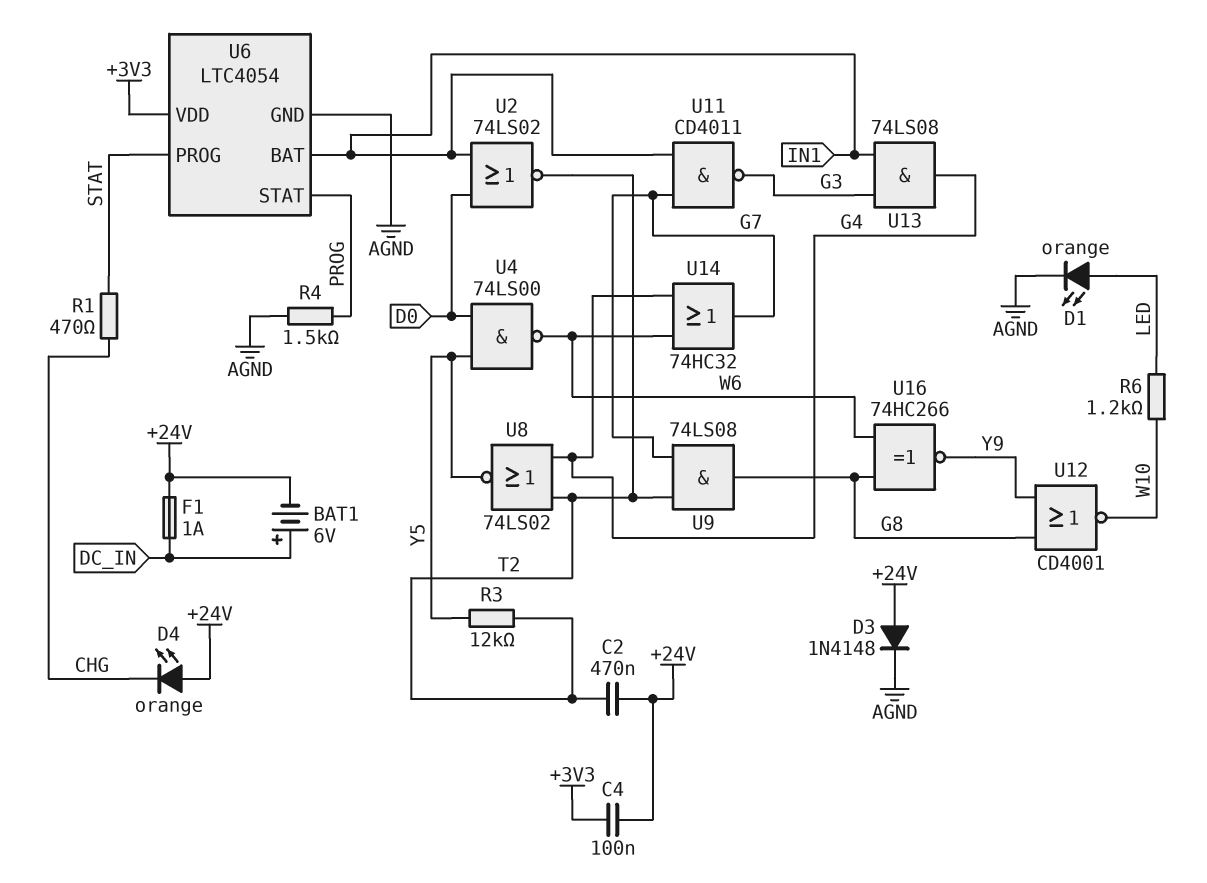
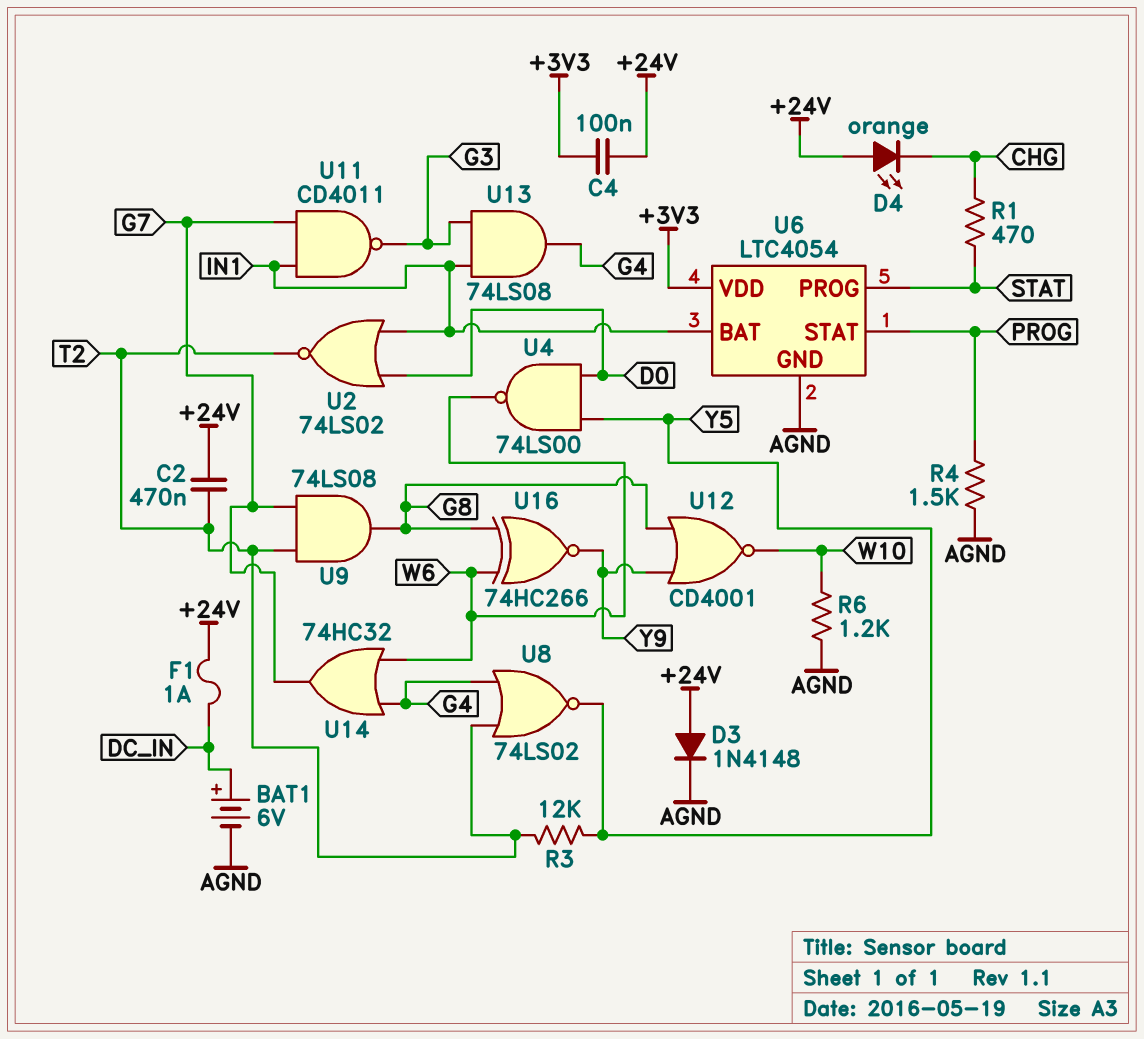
BAT1: 6V (plus DC_IN, minus +24V) -> 6V (plus DC_IN, minus AGND)
D1: LED orange (A LED, K AGND) -> none
R6: 1.2k (LED, W10) -> 1.2k (AGND, W10)

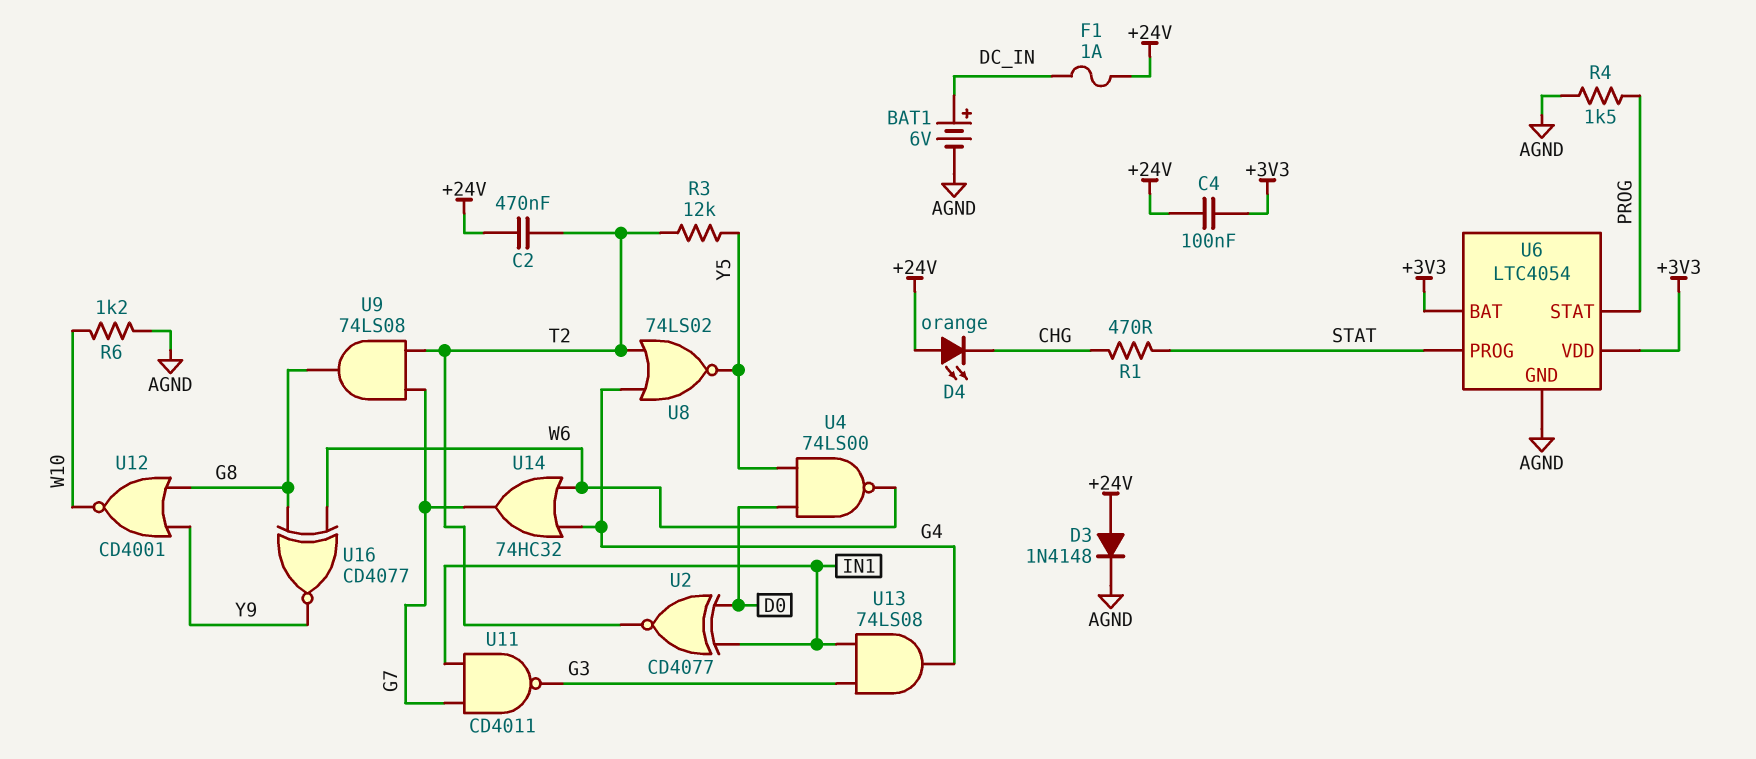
U2: NOR 74LS02 (in D0, in IN1, out T2) -> XNOR CD4077 (in D0, in IN1, out T2)
U6 pin BAT: IN1 -> +3V3
U16: XNOR 74HC266 (in G8, in W6, out Y9) -> XNOR CD4077 (in G8, in W6, out Y9)

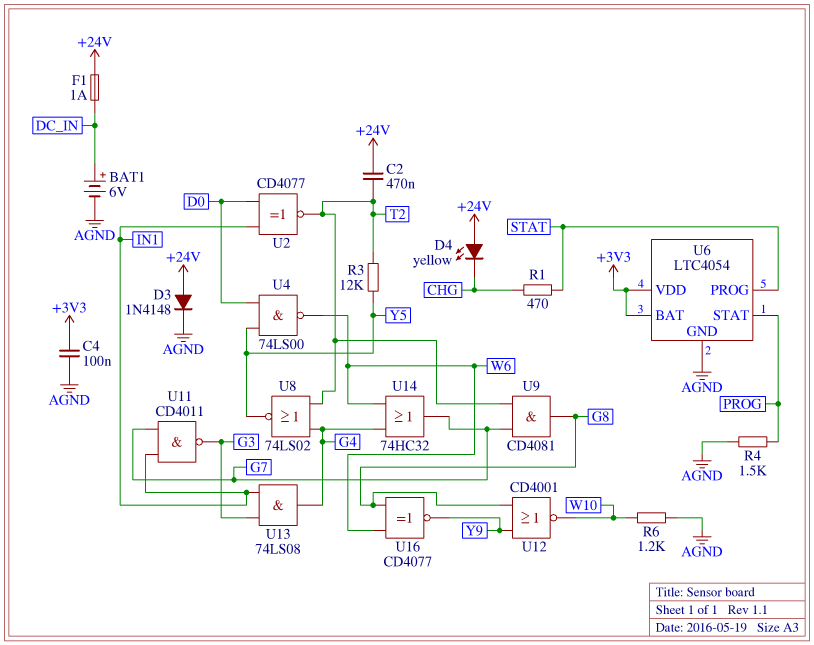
C4: 100nF (+3V3, +24V) -> 100nF (+3V3, AGND)
D4: LED orange (A +24V, K CHG) -> LED yellow (A +24V, K CHG)
U9: AND 74LS08 (in G7, in T2, out G8) -> AND CD4081 (in G7, in T2, out G8)

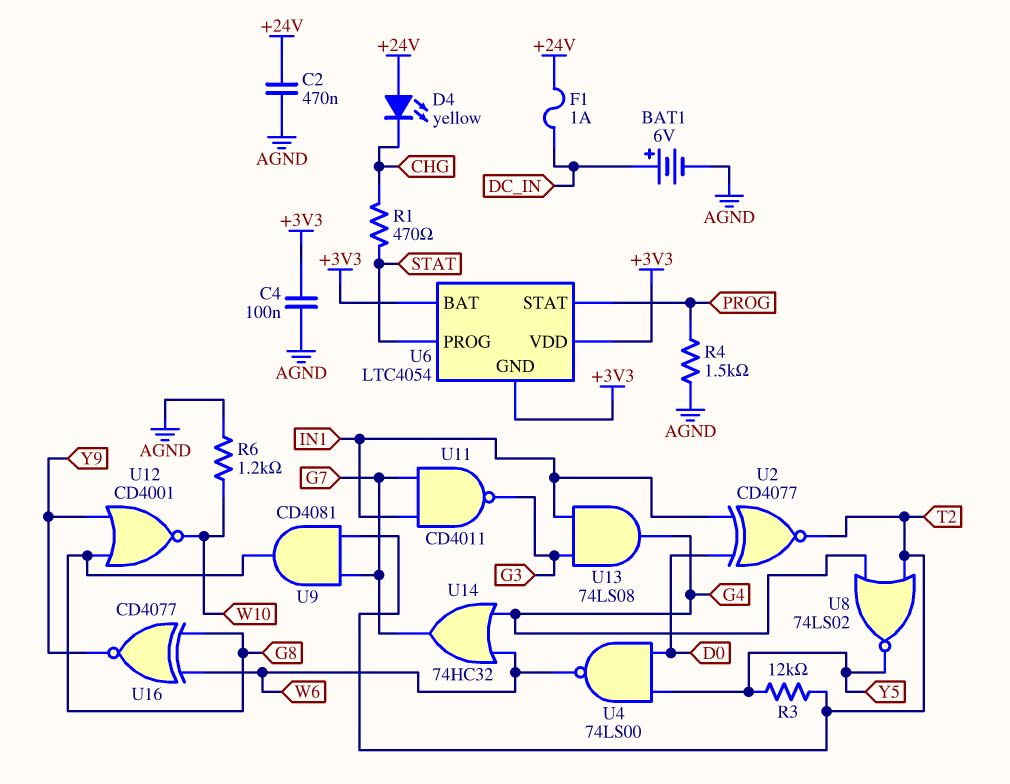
C2: 470nF (+24V, T2) -> 470nF (+24V, AGND)
D3: diode 1N4148 (A +24V, K AGND) -> none
U6 pin GND: AGND -> +3V3

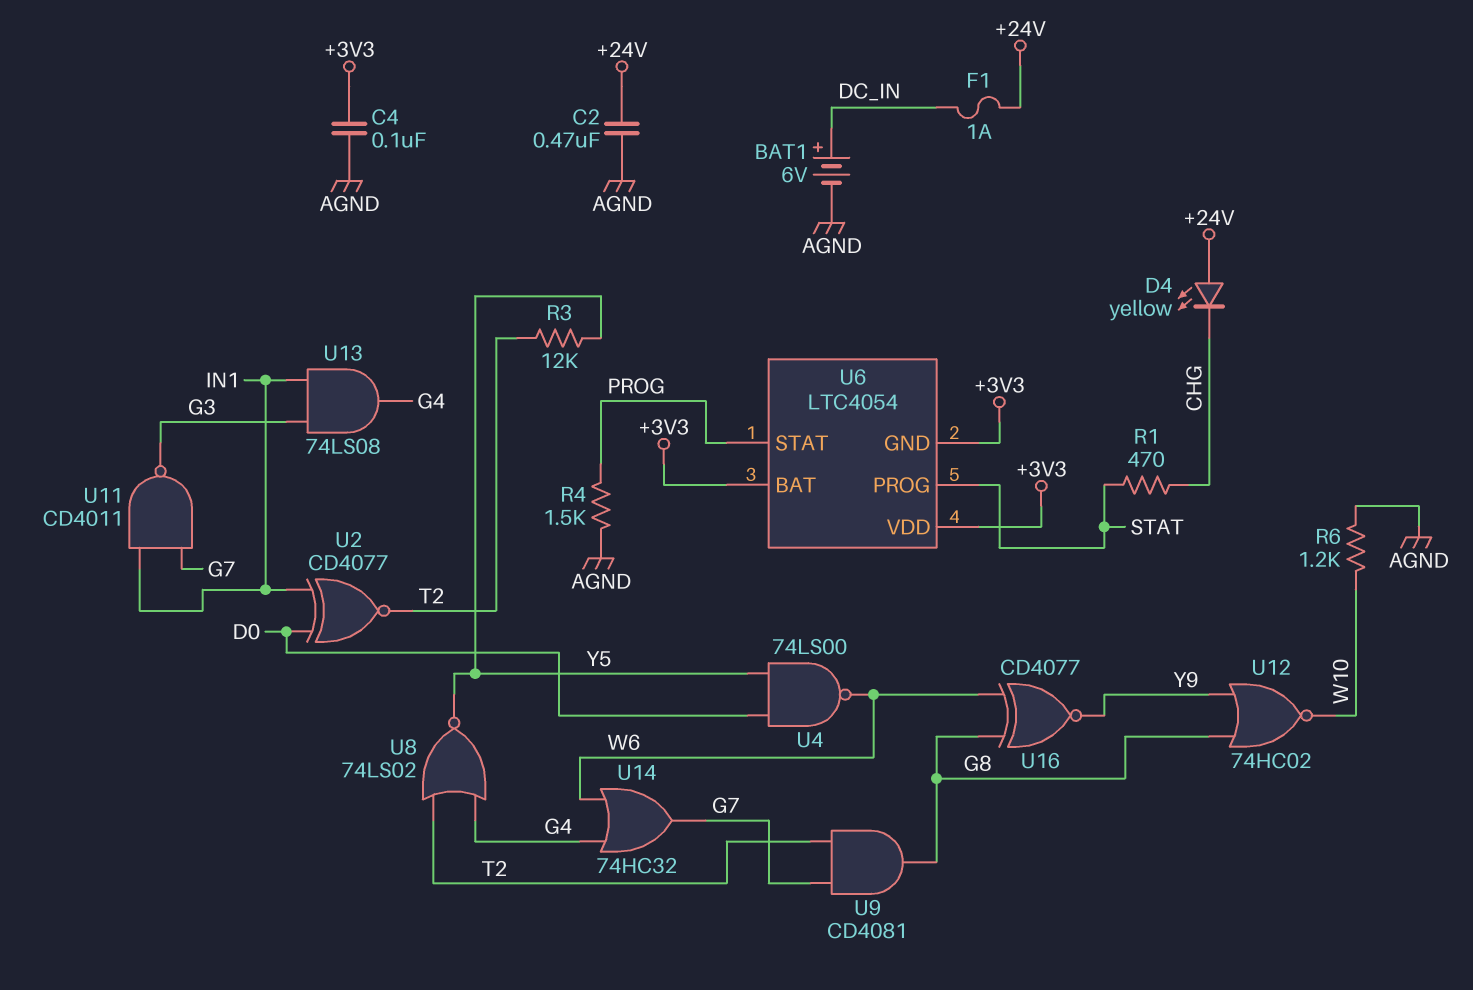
U12: NOR CD4001 (in G8, in Y9, out W10) -> NOR 74HC02 (in G8, in Y9, out W10)

